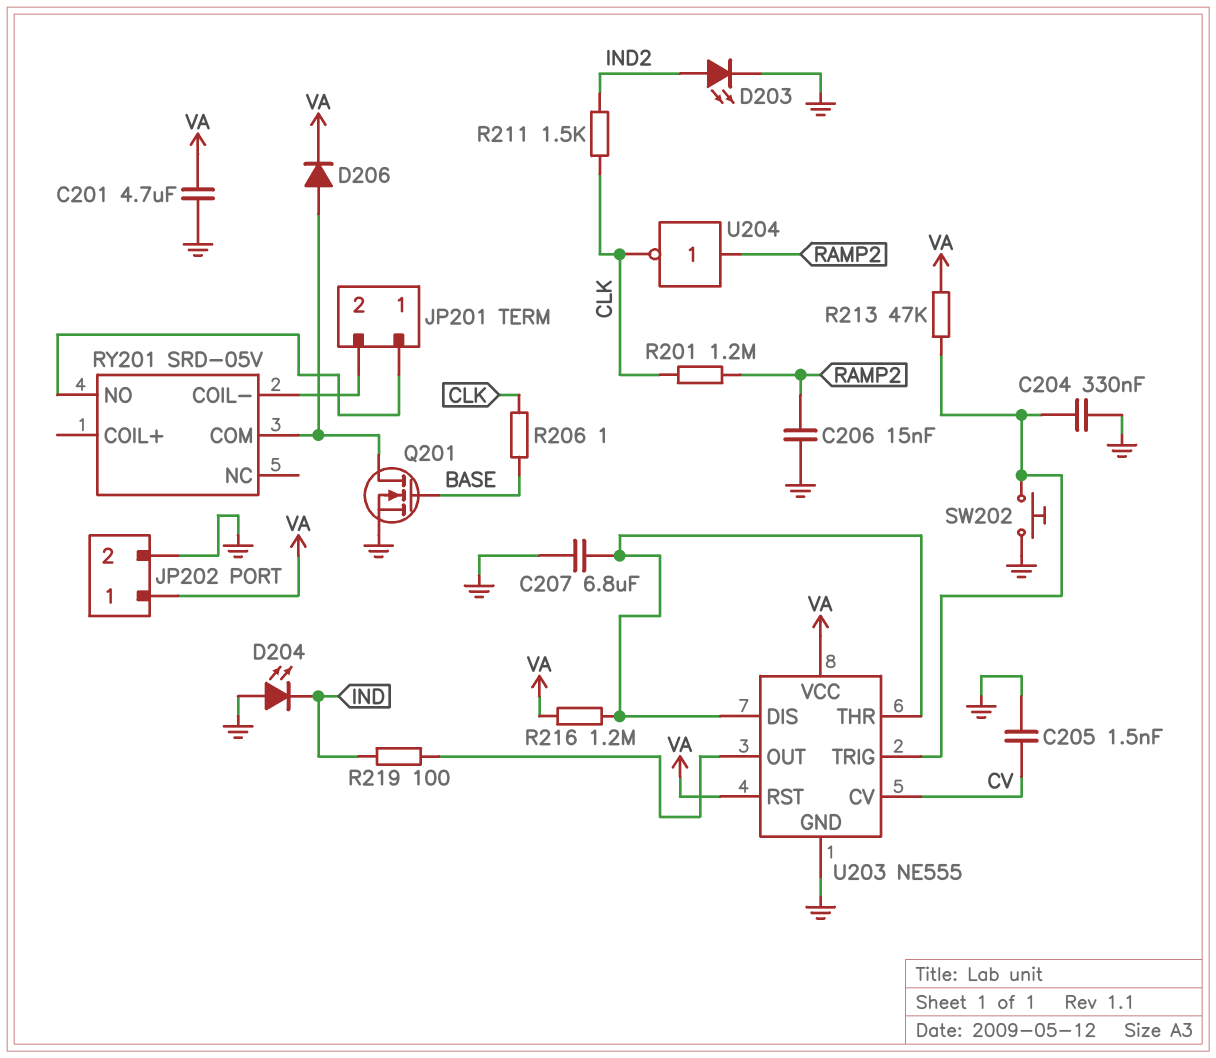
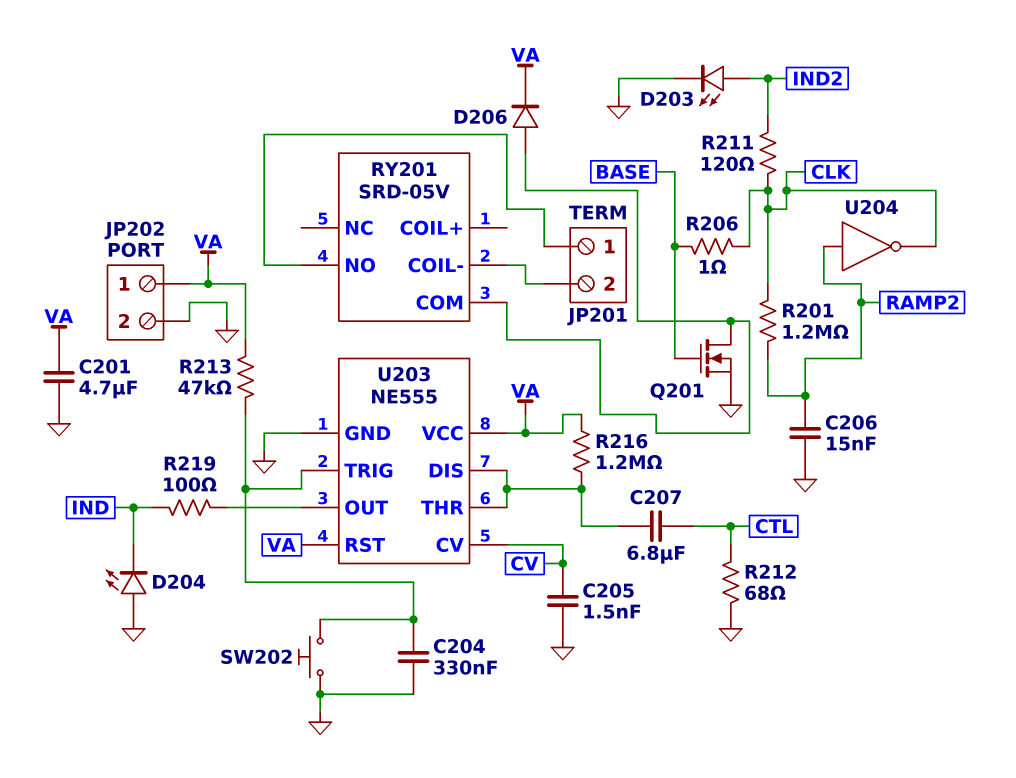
C207: 6.8uF (GND, U203/DIS) -> 6.8uF (CTL, U203/DIS)
R211: 1.5k (CLK, IND2) -> 120 (CLK, IND2)
R212: none -> 68 (CTL, GND)

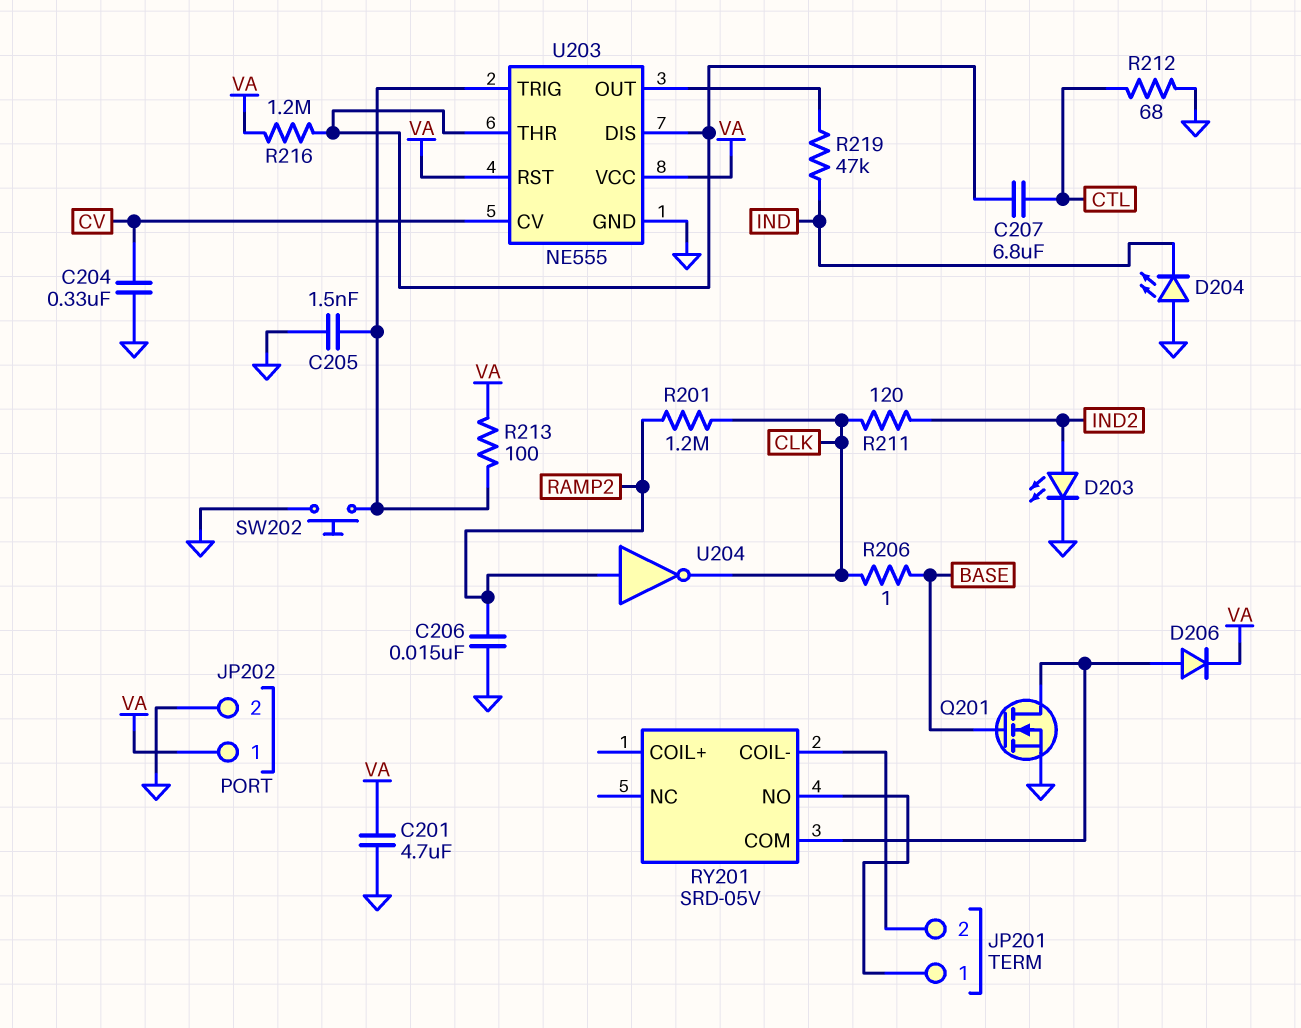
C204: 330nF (GND, U203/TRIG) -> 330nF (CV, GND)
C205: 1.5nF (CV, GND) -> 1.5nF (GND, U203/TRIG)
R213: 47k (U203/TRIG, VA) -> 100 (U203/TRIG, VA)
R219: 100 (IND, U203/OUT) -> 47k (IND, U203/OUT)

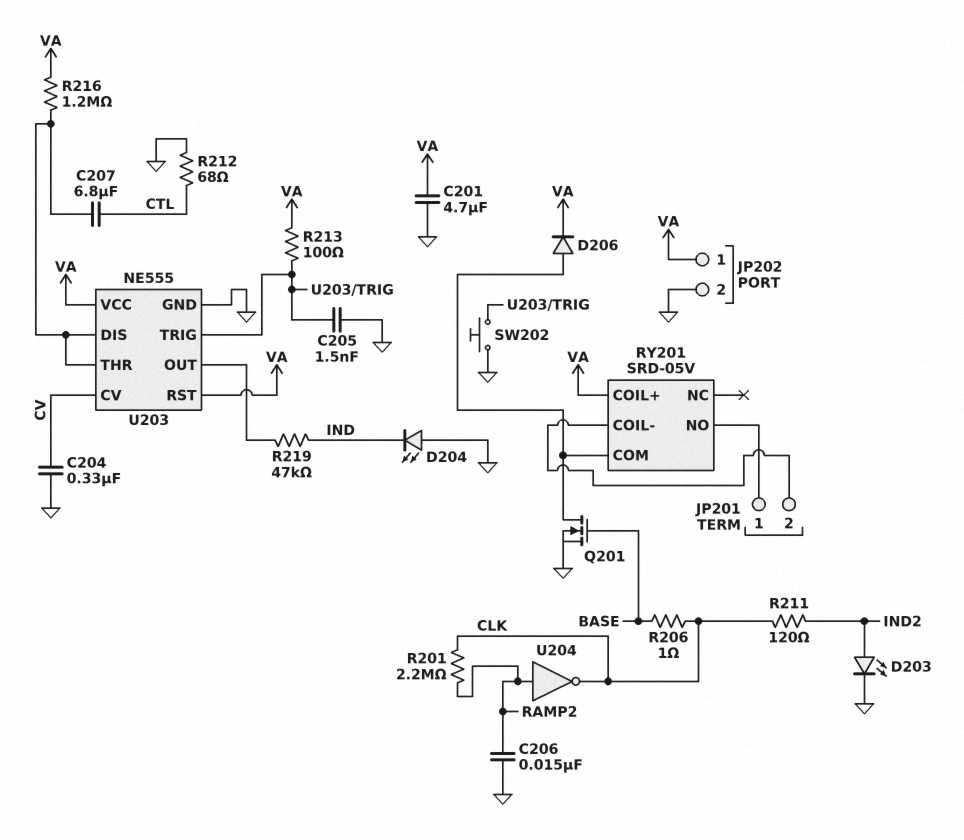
R201: 1.2M (CLK, RAMP2) -> 2.2M (CLK, RAMP2)
RY201 pin COIL+: none -> VA

